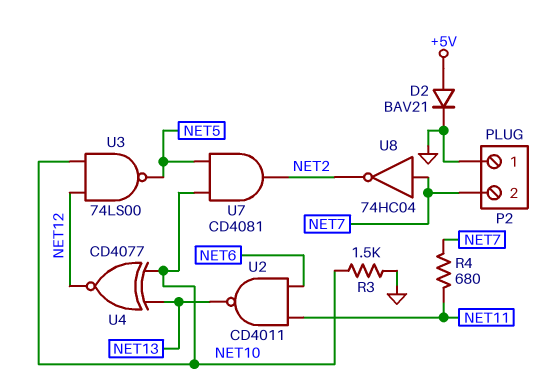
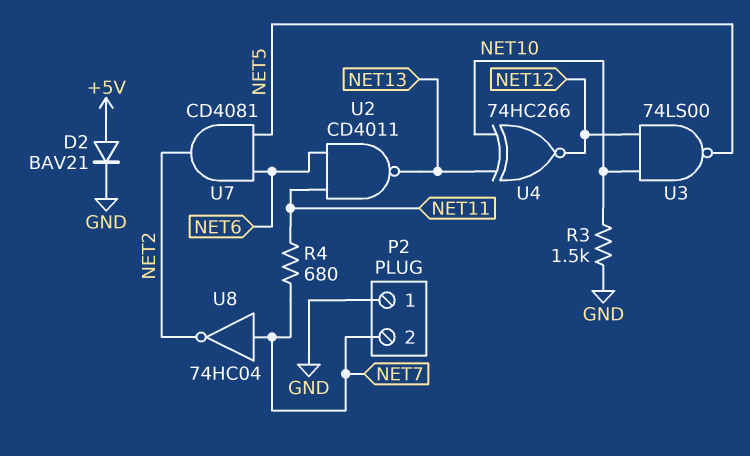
U4: XNOR CD4077 (in NET10, in NET13, out NET12) -> XNOR 74HC266 (in NET10, in NET13, out NET12)
U7: AND CD4081 (in NET5, in NET10, out NET2) -> AND CD4081 (in NET5, in NET6, out NET2)

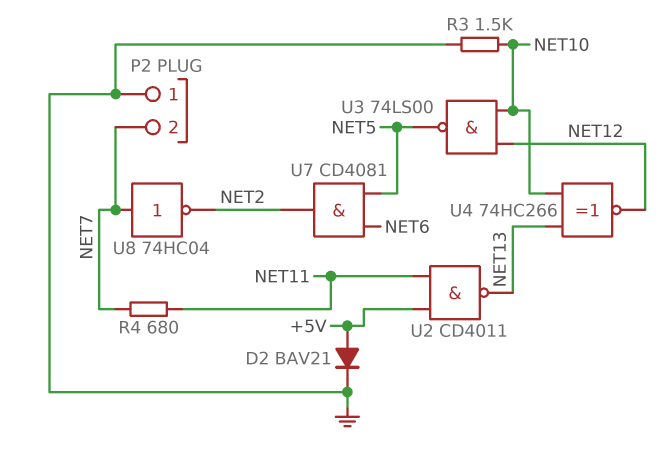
U2: NAND CD4011 (in NET6, in NET11, out NET13) -> NAND CD4011 (in +5V, in NET11, out NET13)

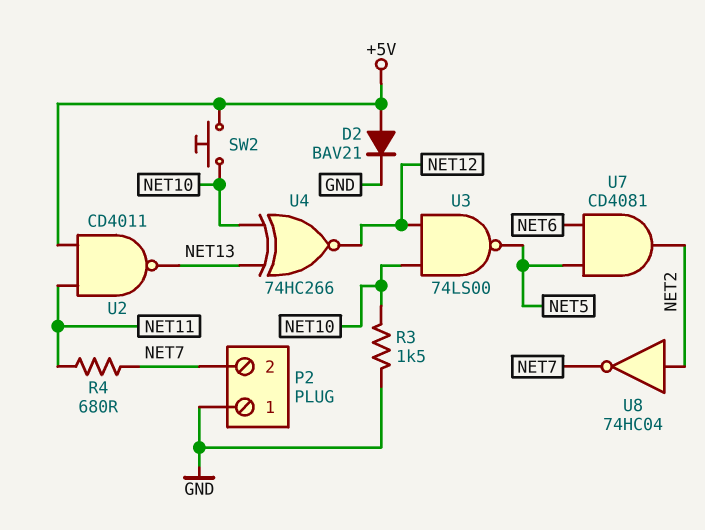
SW2: none -> button (+5V, NET10)
U8: NOT 74HC04 (in NET7, out NET2) -> NOT 74HC04 (in NET2, out NET7)

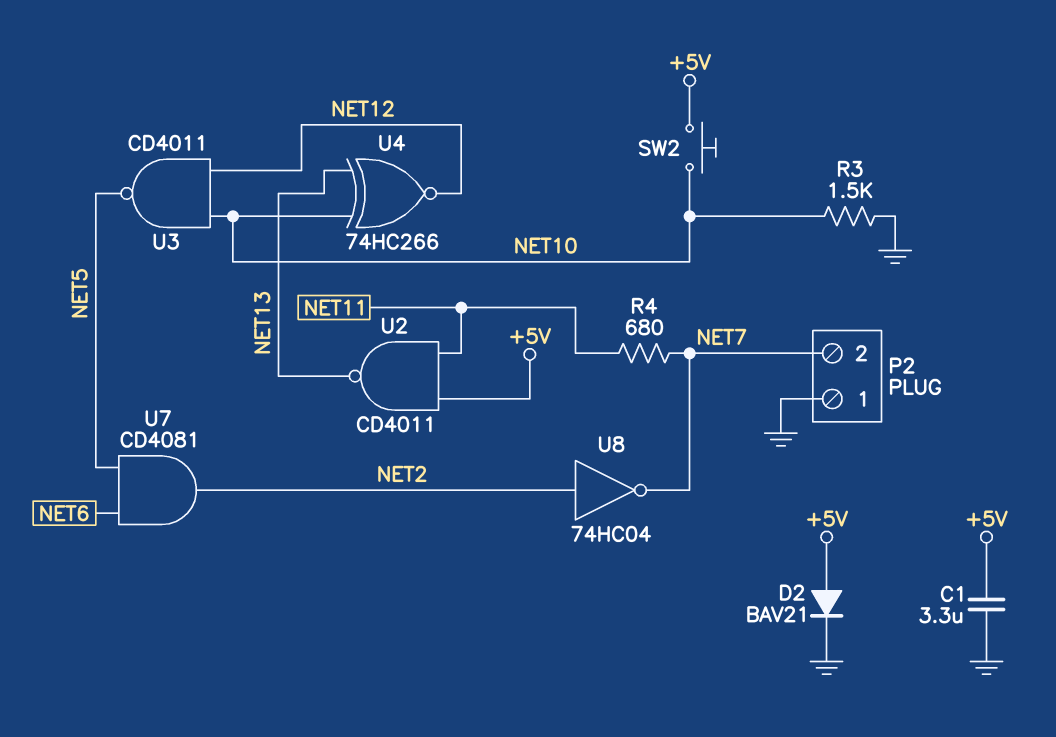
C1: none -> 3.3uF (+5V, GND)
U3: NAND 74LS00 (in NET10, in NET12, out NET5) -> NAND CD4011 (in NET10, in NET12, out NET5)

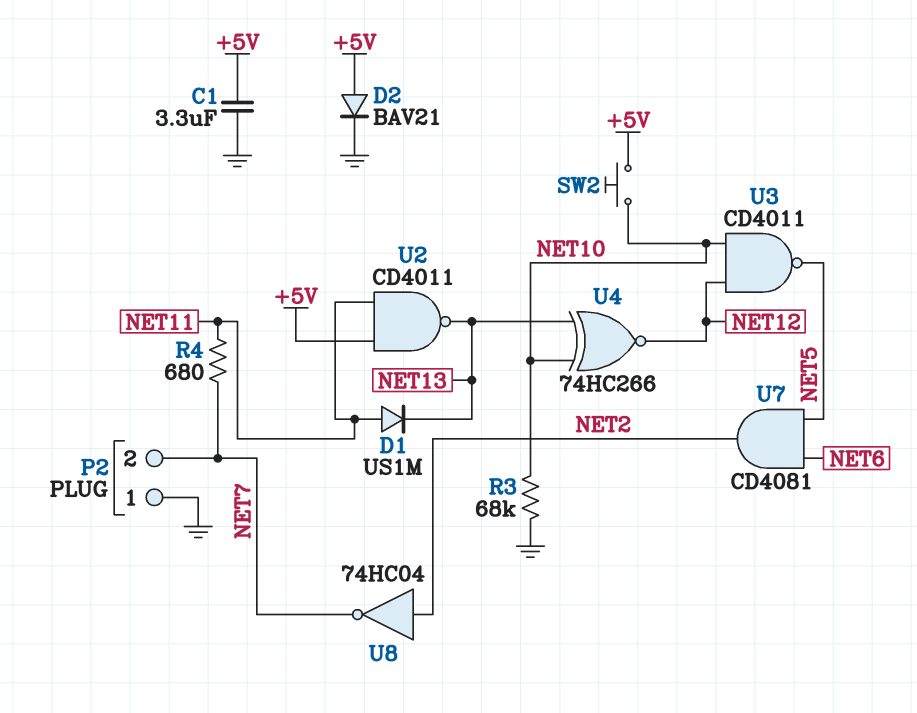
D1: none -> diode US1M (A NET11, K NET13)
R3: 1.5k (GND, NET10) -> 68k (GND, NET10)

